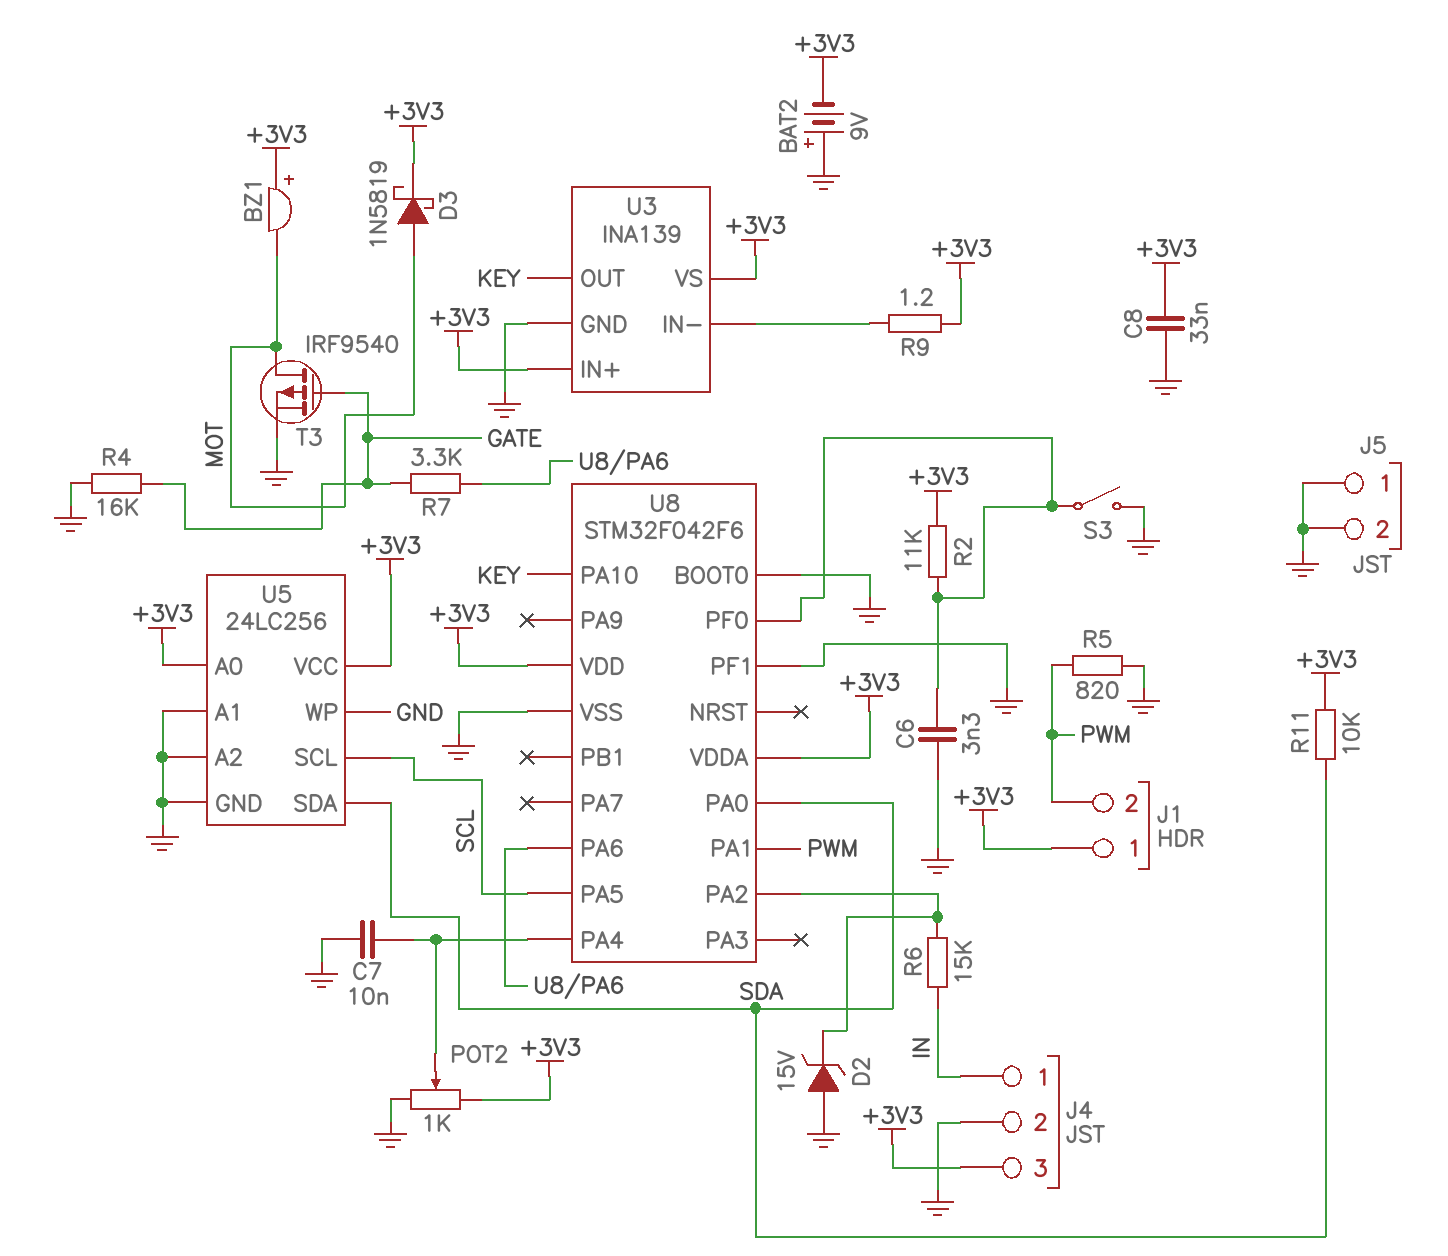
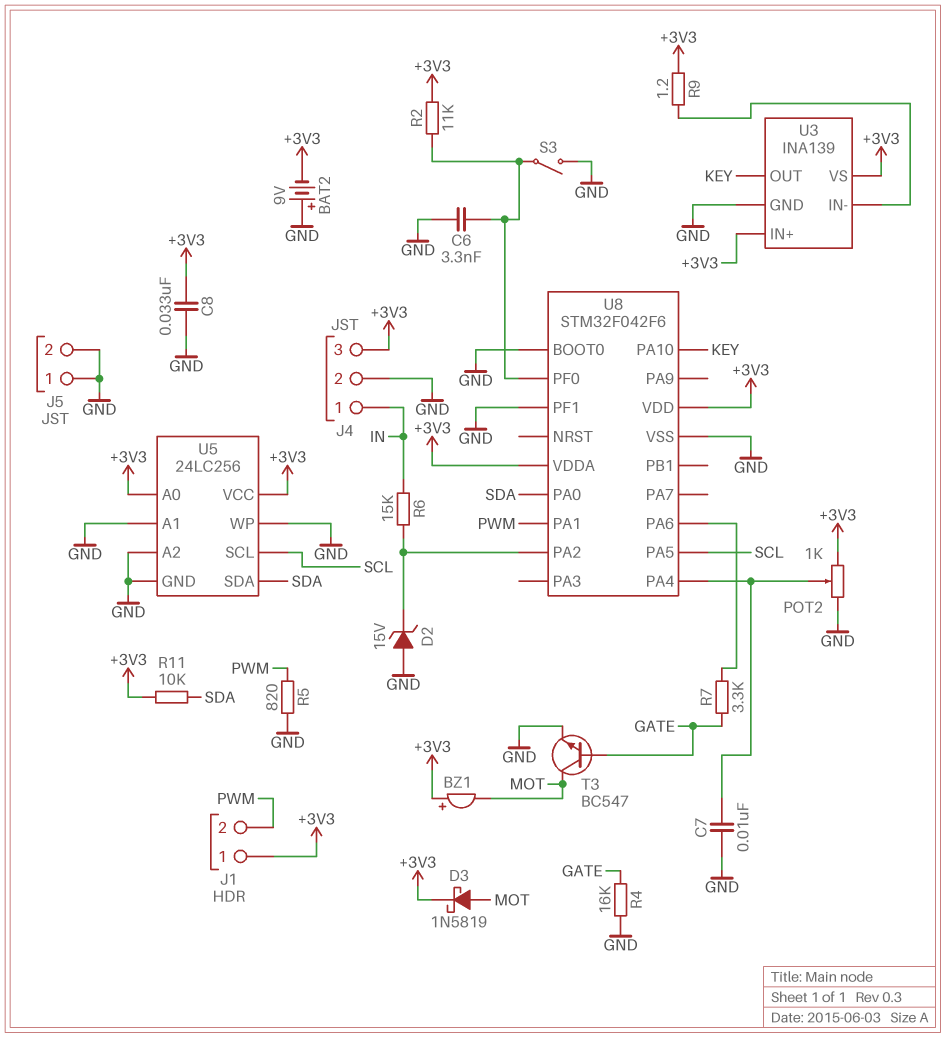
T3: PMOS IRF9540 (G GATE, D MOT, S GND) -> NPN BC547 (B GATE, C MOT, E GND)

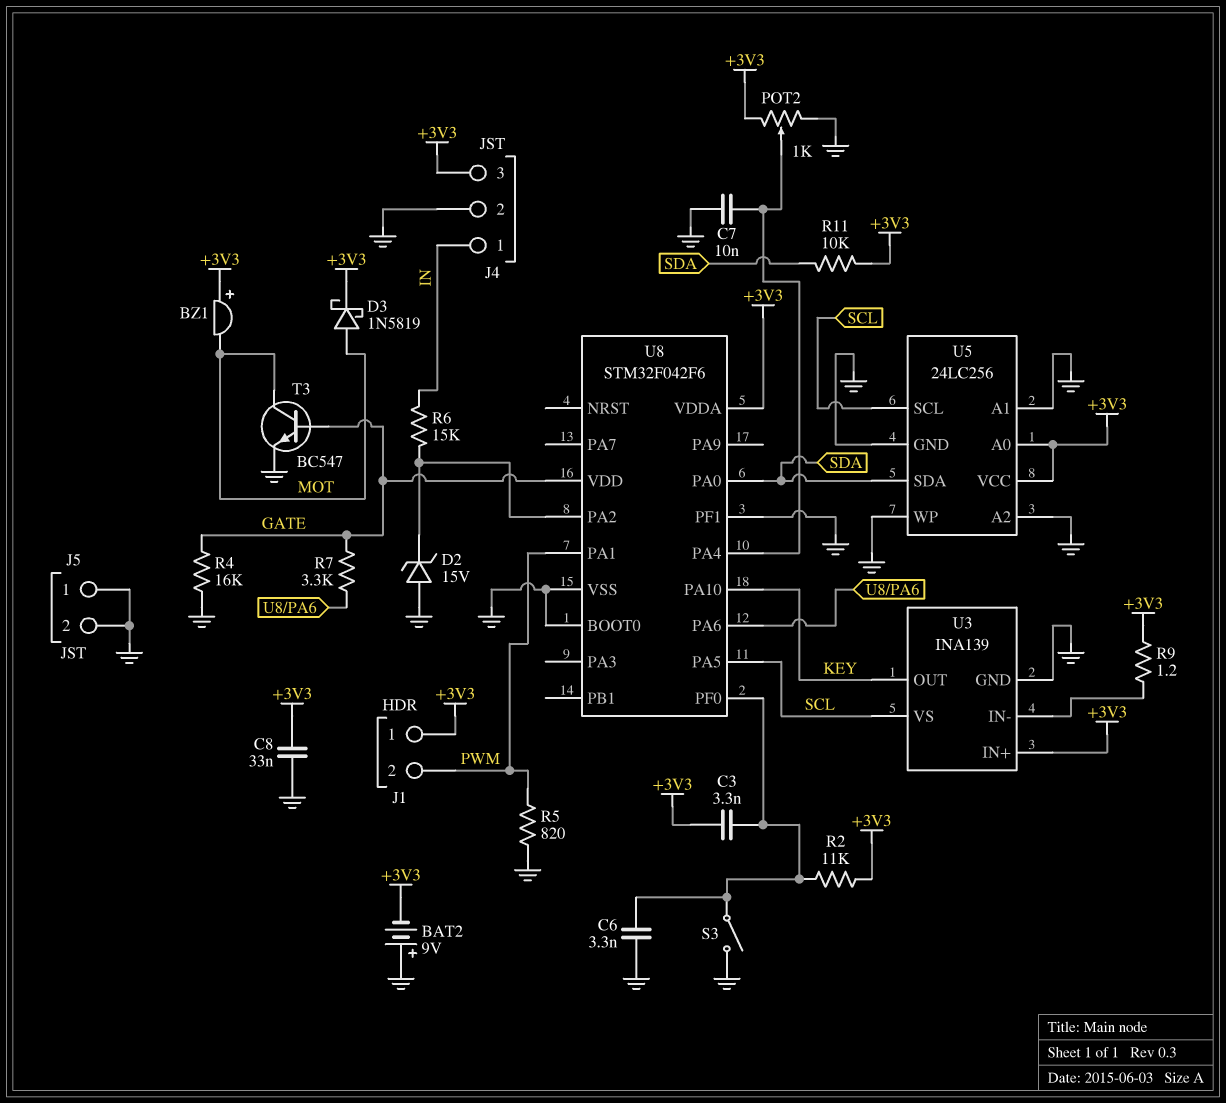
C3: none -> 3.3nF (+3V3, U8/PF0)
U3 pin VS: +3V3 -> SCL
U8 pin VDD: +3V3 -> GATE

